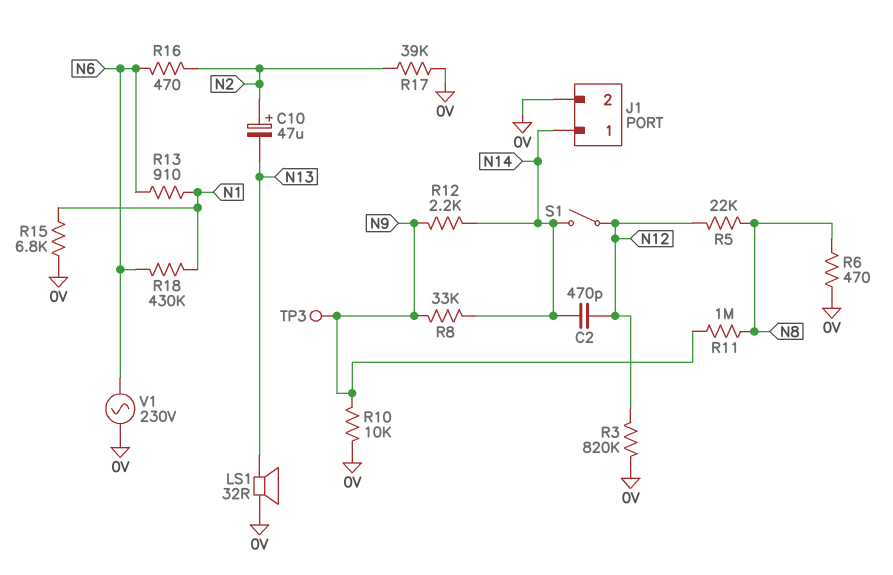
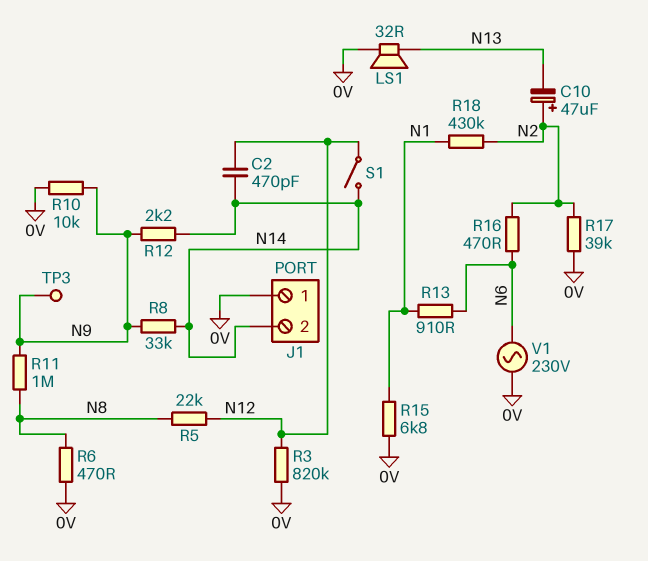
J1 pin 1: N14 -> 0V
J1 pin 2: 0V -> N14
R18: 430k (N1, N6) -> 430k (N1, N2)

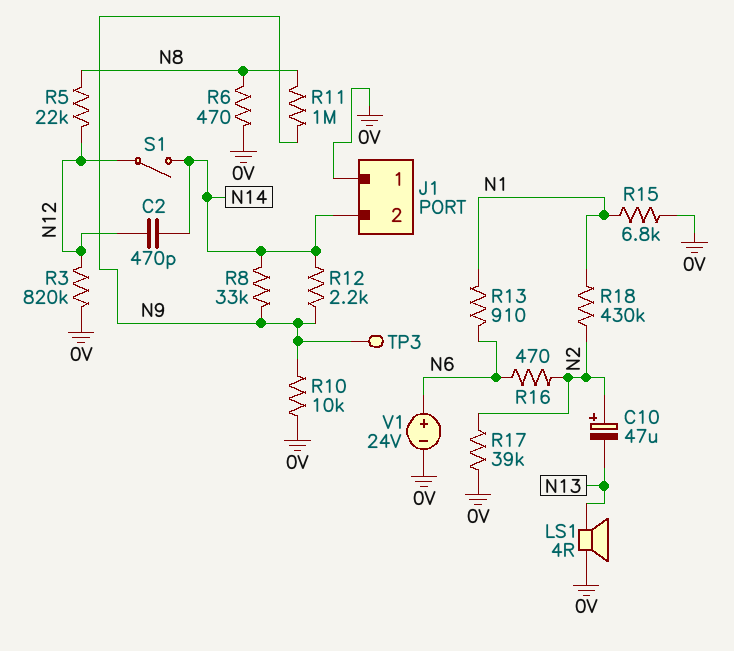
LS1: speaker 32R (0V, N13) -> speaker 4R (0V, N13)
V1: AC 230V (0V, N6) -> 24V (plus N6, minus 0V)

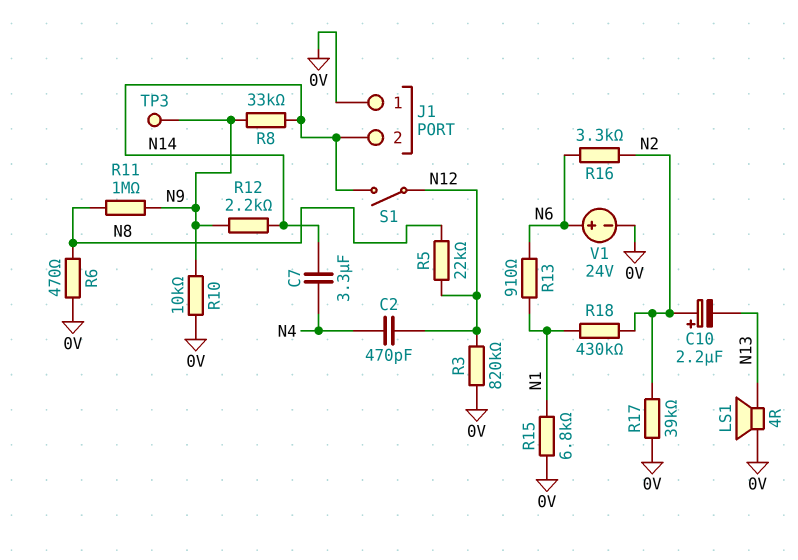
C2: 470pF (N12, N14) -> 470pF (N4, N12)
C7: none -> 3.3uF (N4, N14)
C10: 47uF (plus N2, minus N13) -> 2.2uF (plus N2, minus N13)
R16: 470 (N2, N6) -> 3.3k (N2, N6)

